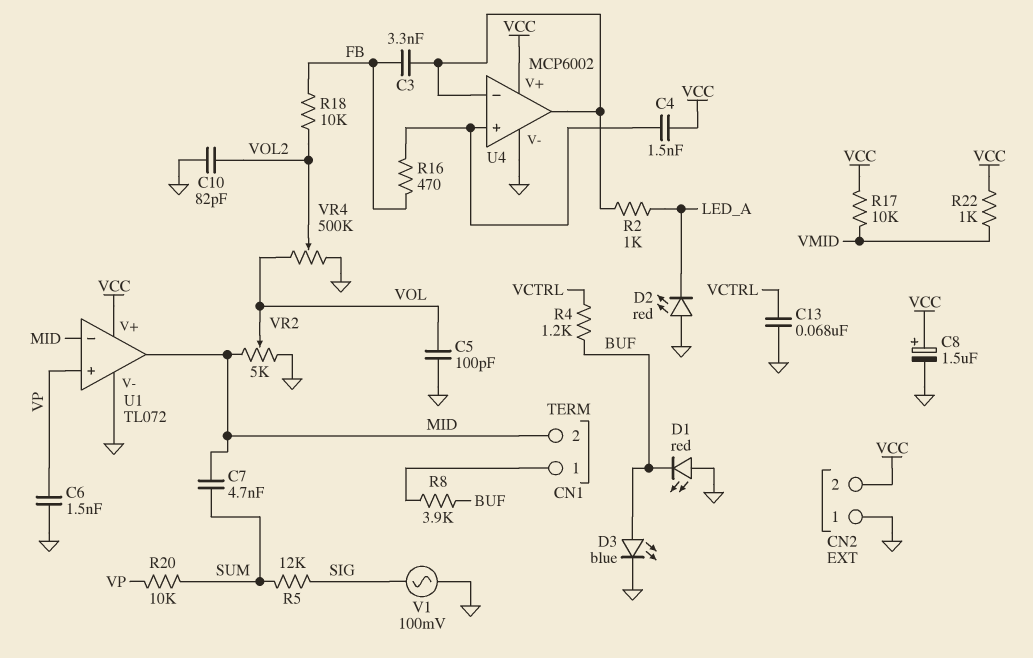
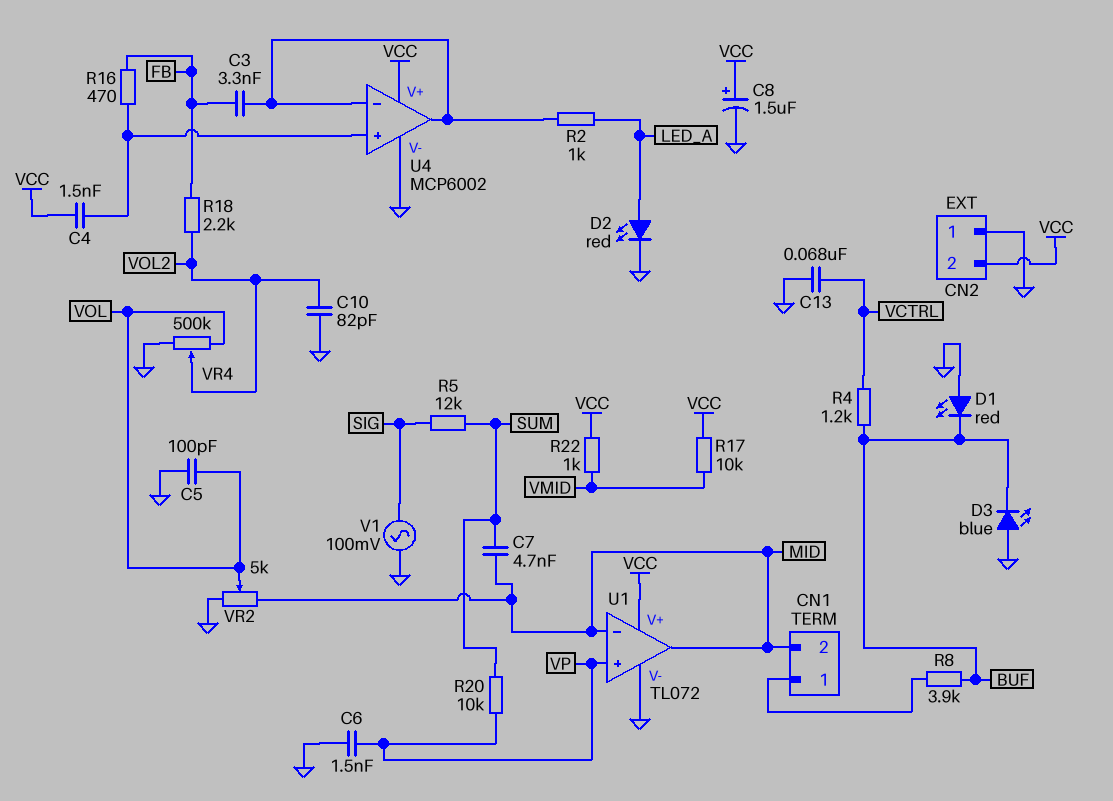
D2: LED red (A GND, K LED_A) -> LED red (A LED_A, K GND)
D3: LED blue (A BUF, K GND) -> LED blue (A GND, K BUF)
R18: 10k (FB, VOL2) -> 2.2k (FB, VOL2)

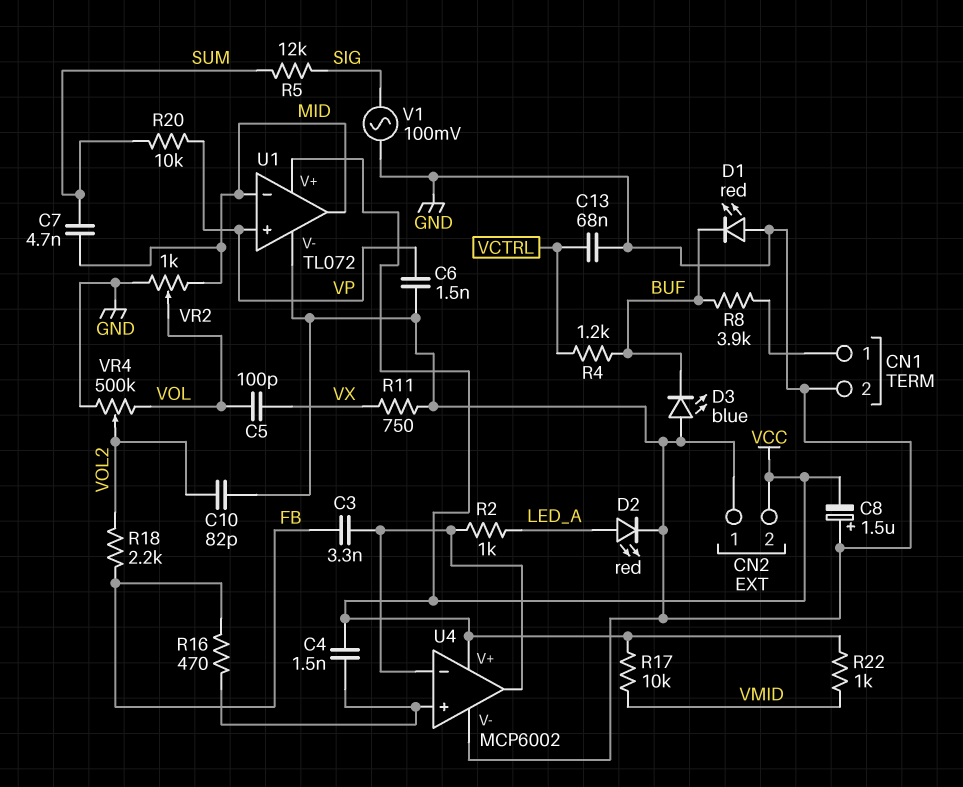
C5: 100pF (GND, VOL) -> 100pF (VOL, VX)
C8: 1.5uF (plus VCC, minus GND) -> 1.5uF (plus GND, minus VCC)
CN1 pin 2: MID -> GND
R11: none -> 750 (GND, VX)
VR2: 5k (GND, MID, wiper VOL) -> 1k (GND, MID, wiper VOL)

